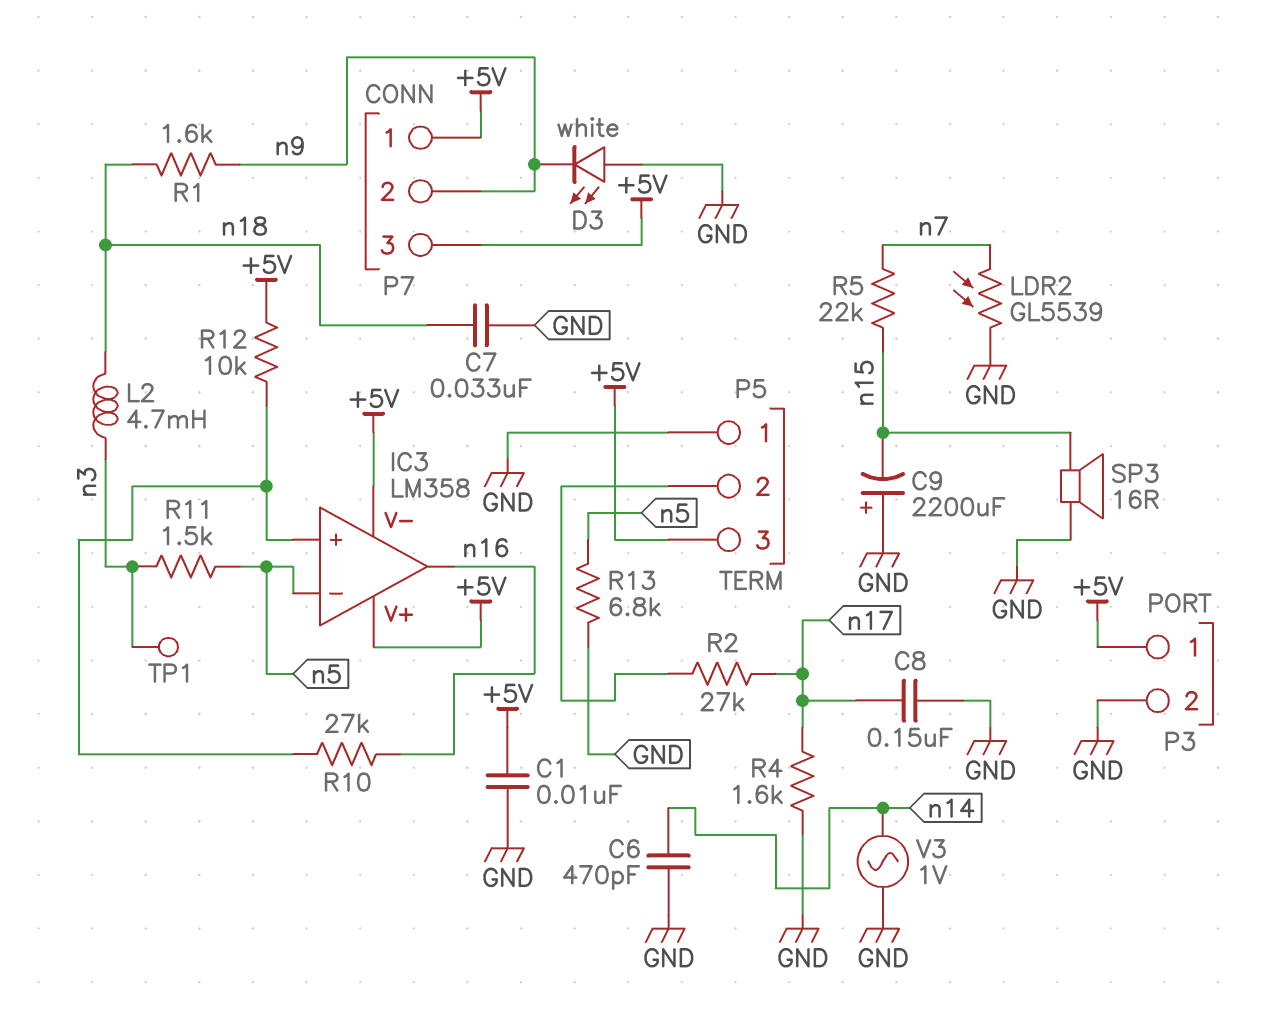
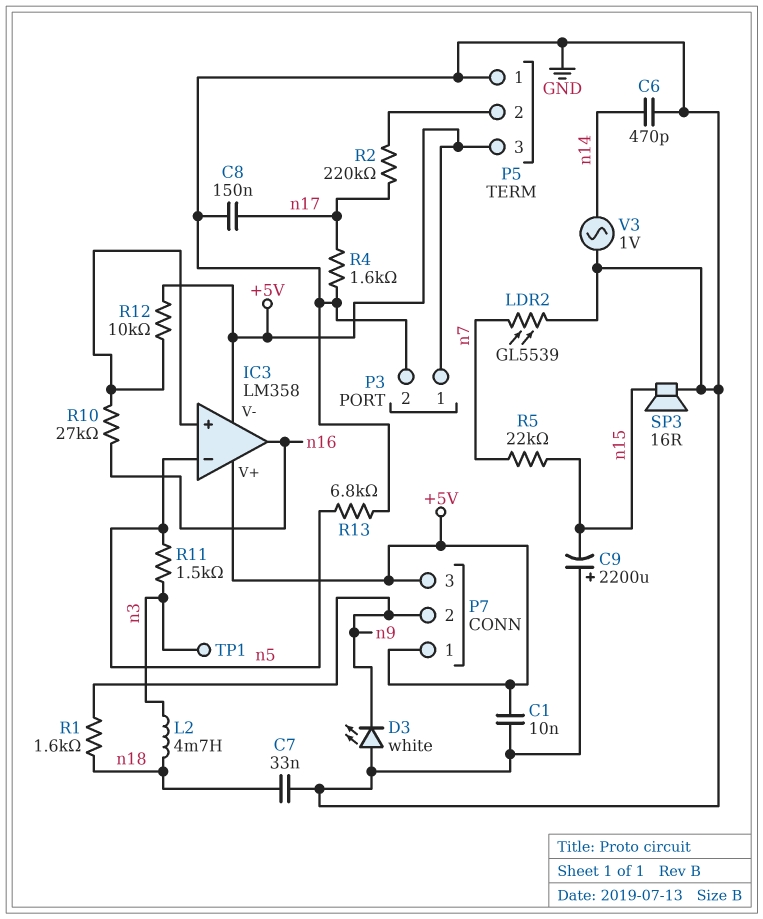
R2: 27k (P5/2, n17) -> 220k (P5/2, n17)

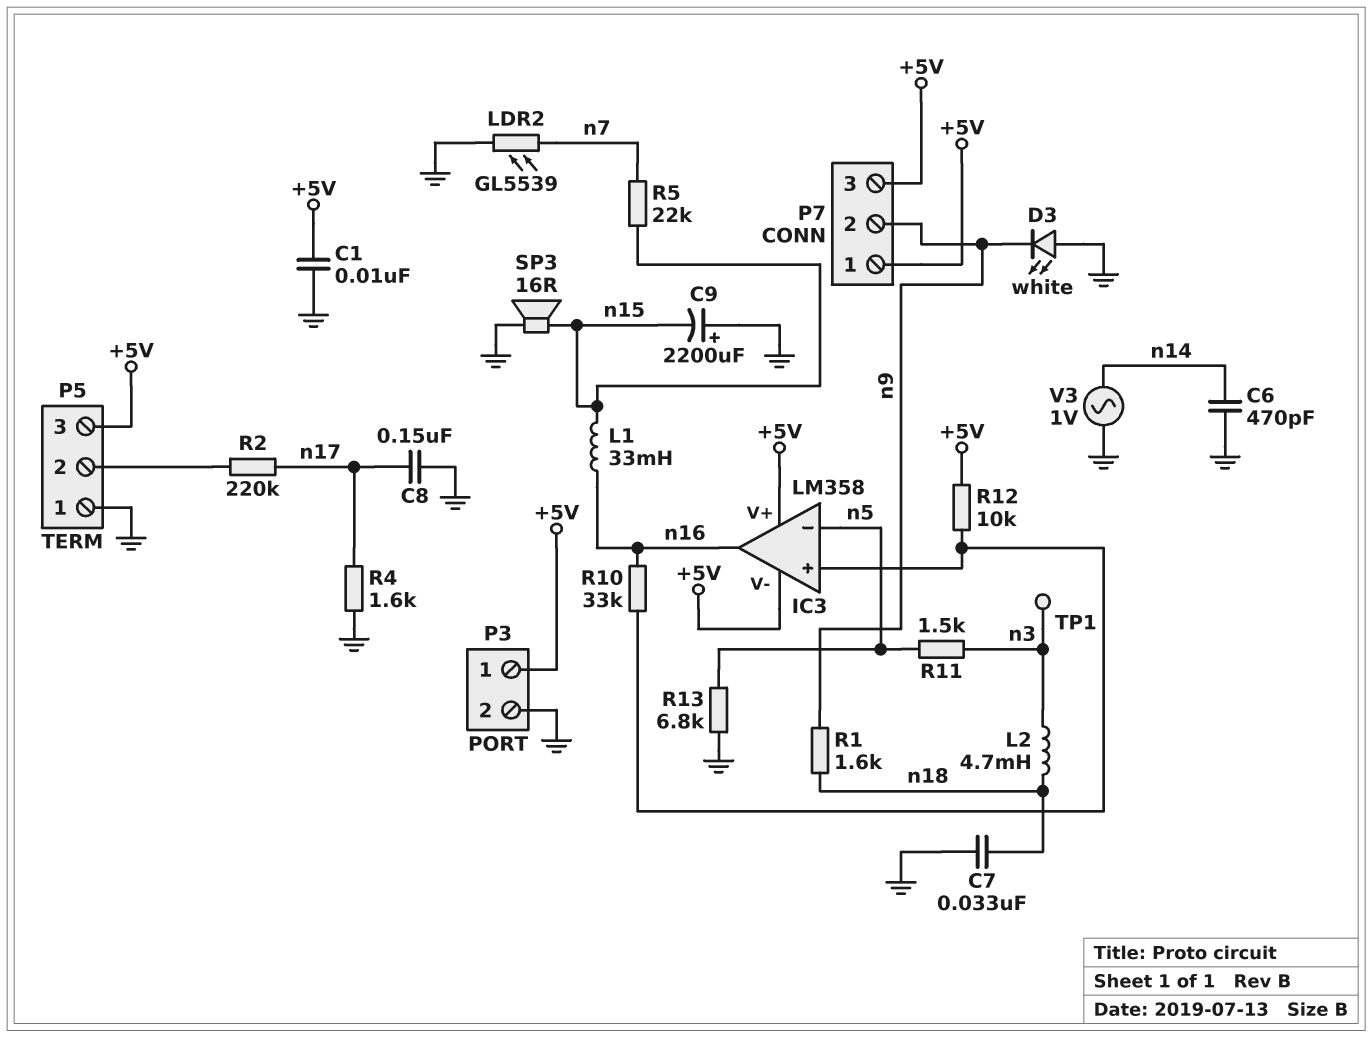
L1: none -> 33mH (n15, n16)
R10: 27k (IC3/in+, n16) -> 33k (IC3/in+, n16)

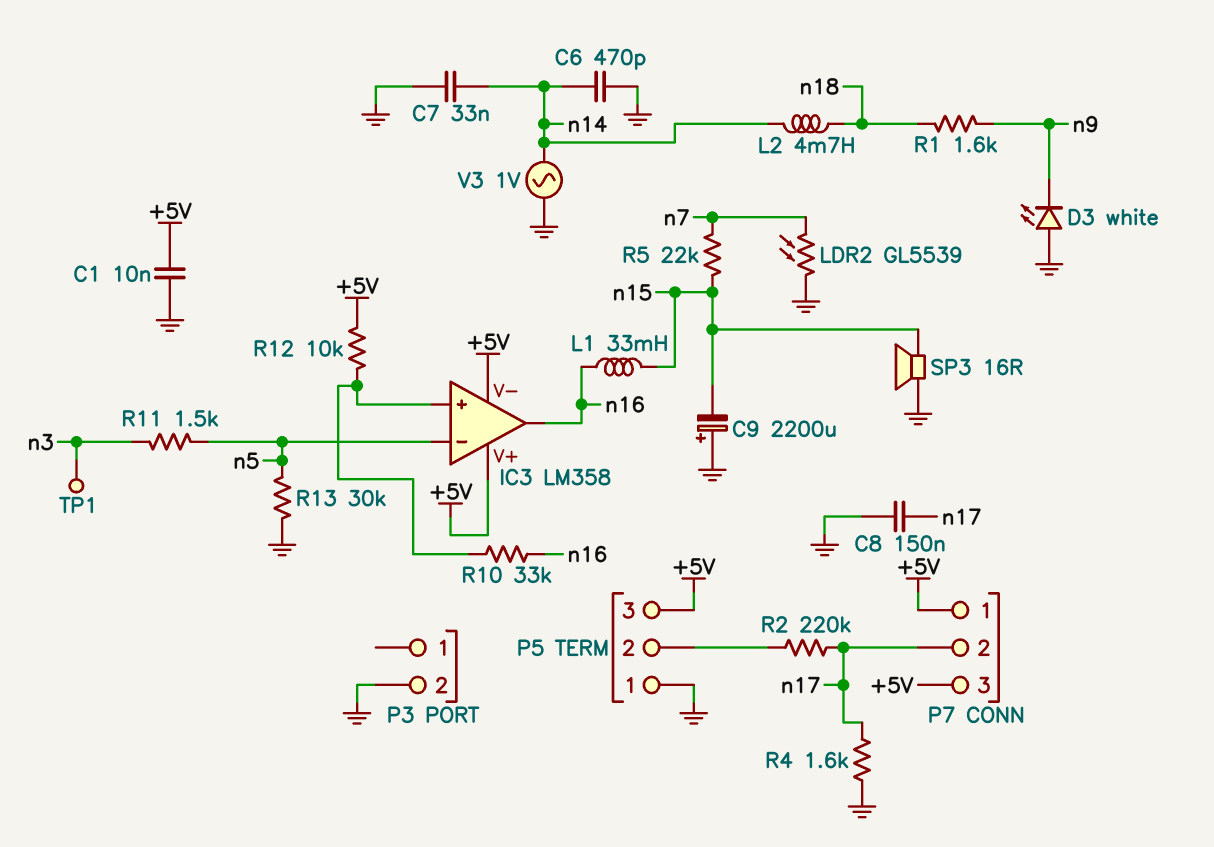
C7: 33nF (GND, n18) -> 33nF (GND, n14)
L2: 4.7mH (n3, n18) -> 4.7mH (n14, n18)
P3 pin 1: +5V -> none
P7 pin 2: n9 -> n17
R13: 6.8k (GND, n5) -> 30k (GND, n5)

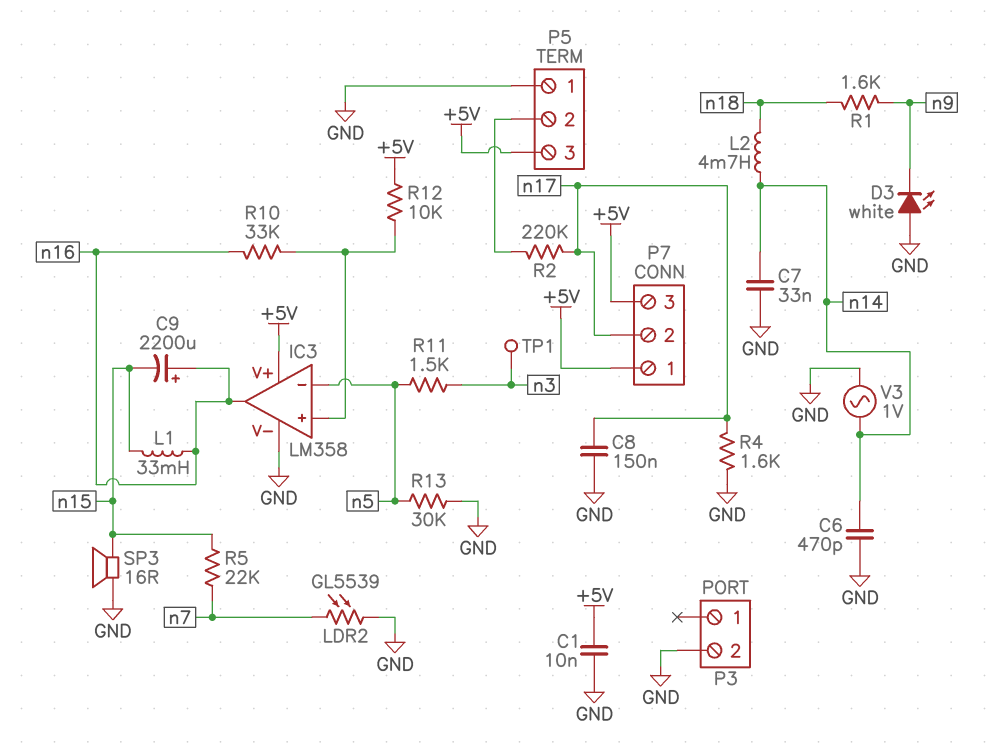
C9: 2200uF (plus GND, minus n15) -> 2200uF (plus n16, minus n15)
IC3 pin V-: +5V -> GND

